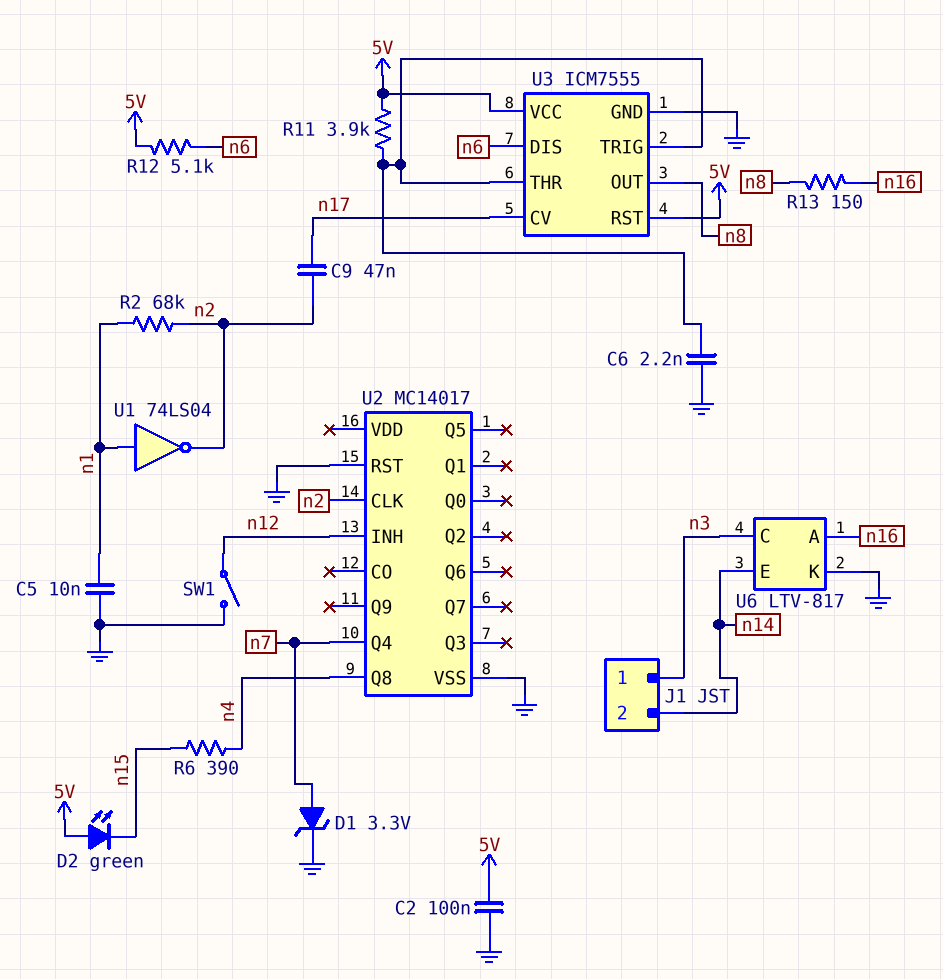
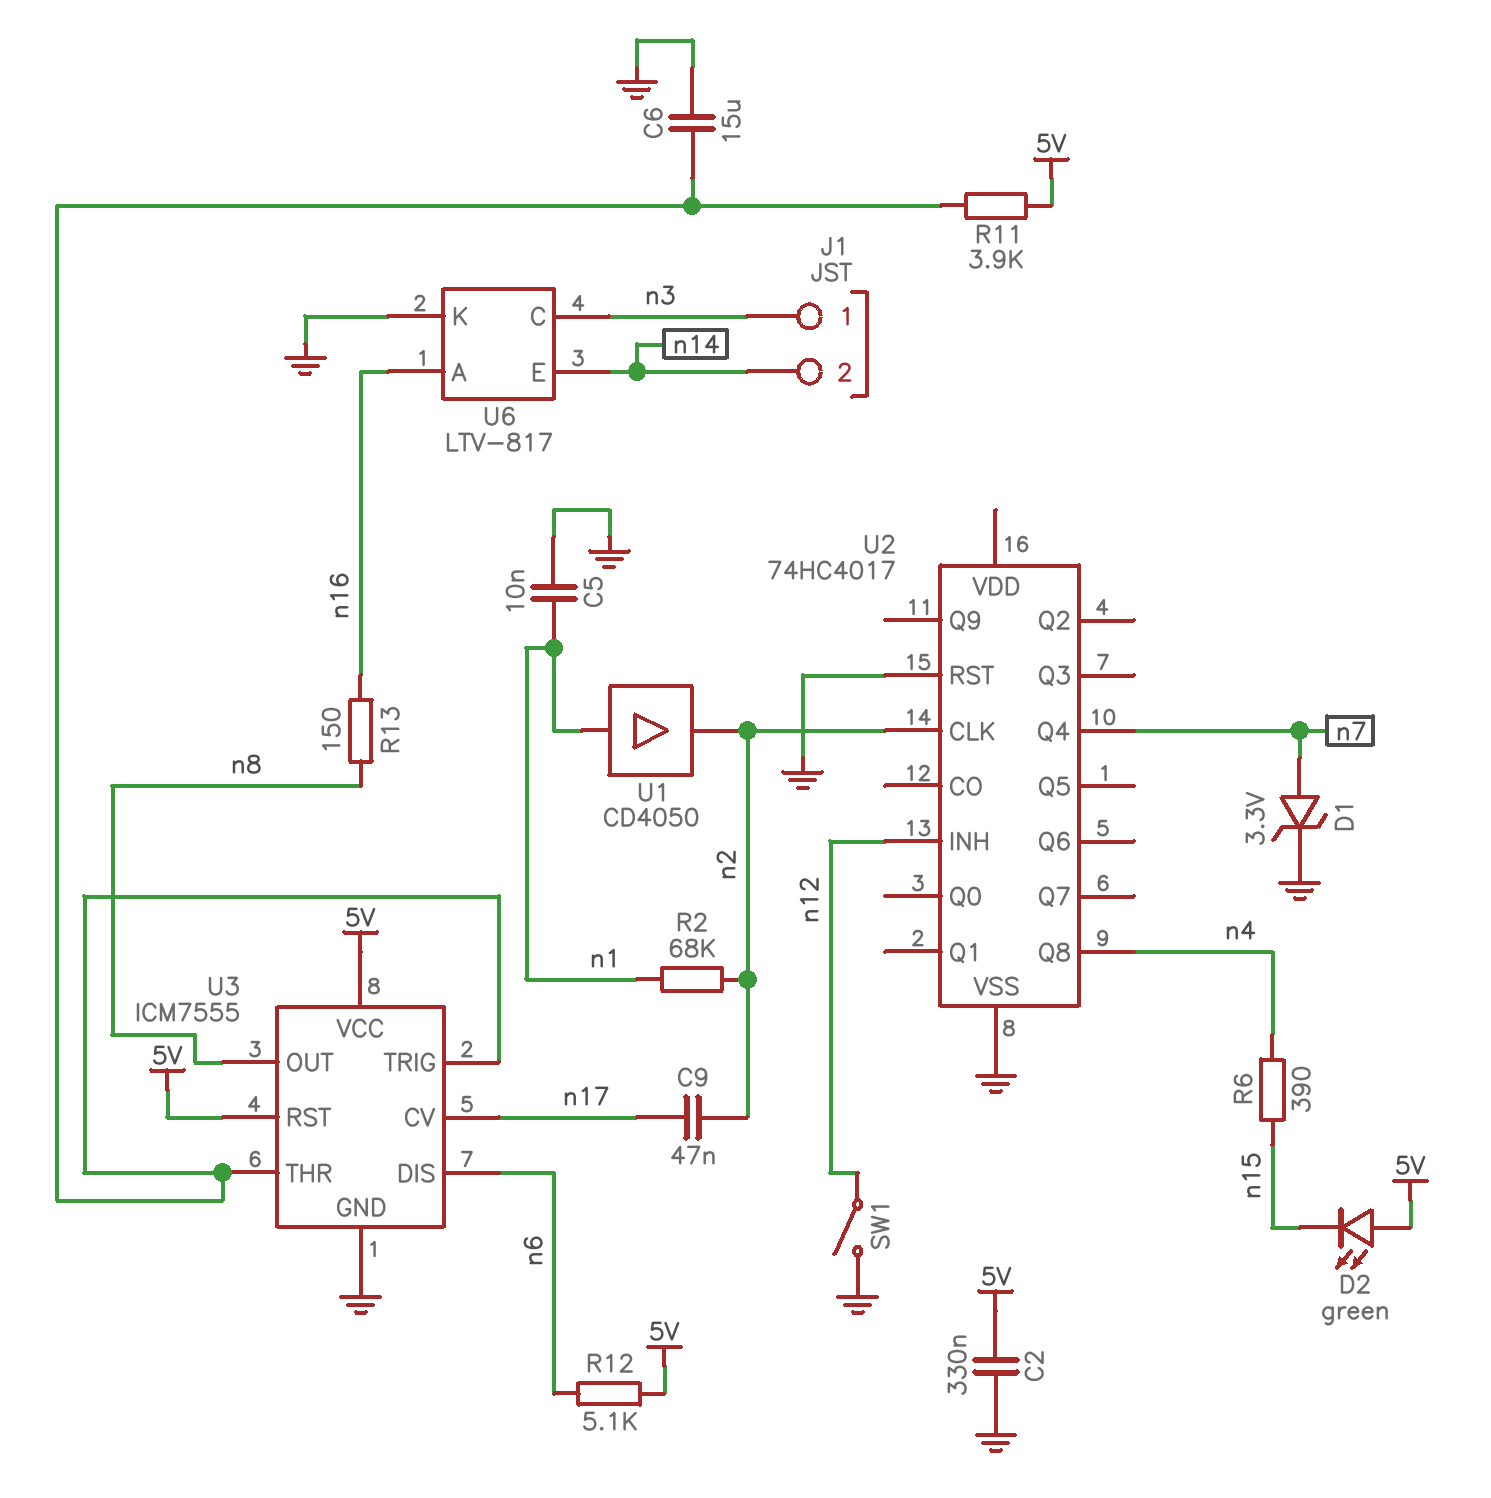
C2: 100nF (5V, GND) -> 330nF (5V, GND)
C6: 2.2nF (GND, U3/THR) -> 15uF (GND, U3/THR)
U1: NOT 74LS04 (in n1, out n2) -> buffer CD4050 (in n1, out n2)
U2: MC14017 -> 74HC4017

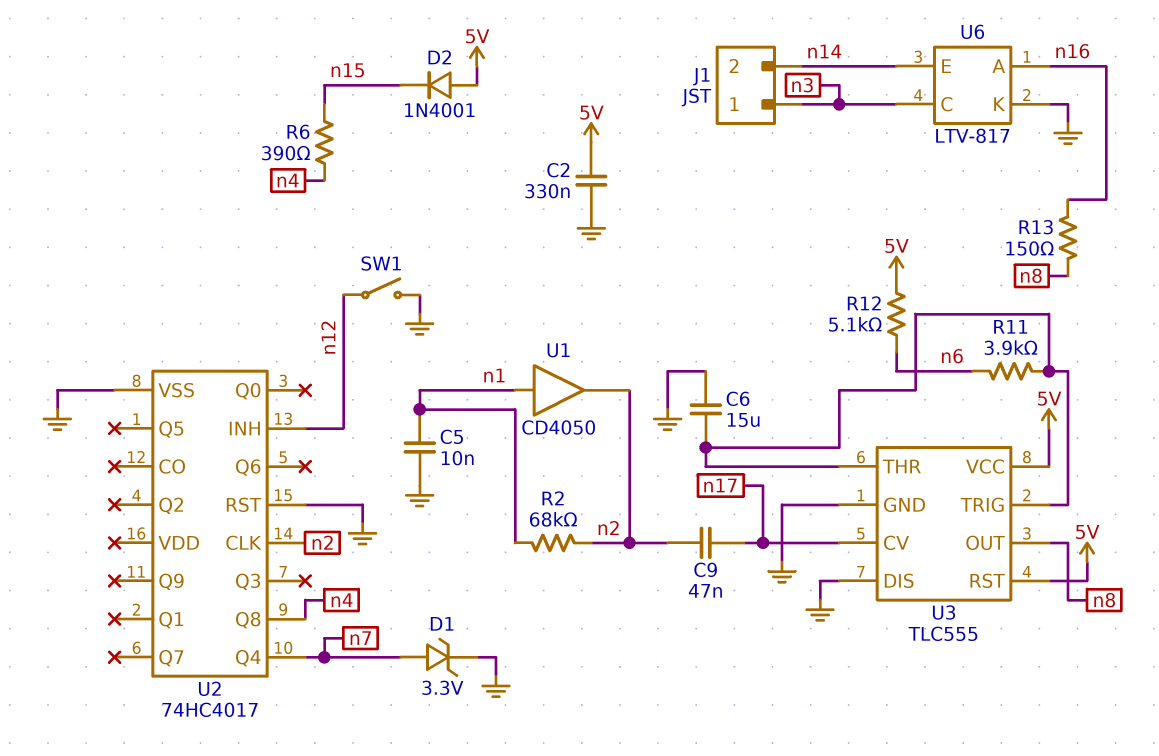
D2: LED green (A 5V, K n15) -> diode 1N4001 (A 5V, K n15)
R11: 3.9k (5V, U3/THR) -> 3.9k (U3/THR, n6)
U3: ICM7555 -> TLC555
U3 pin DIS: n6 -> GND

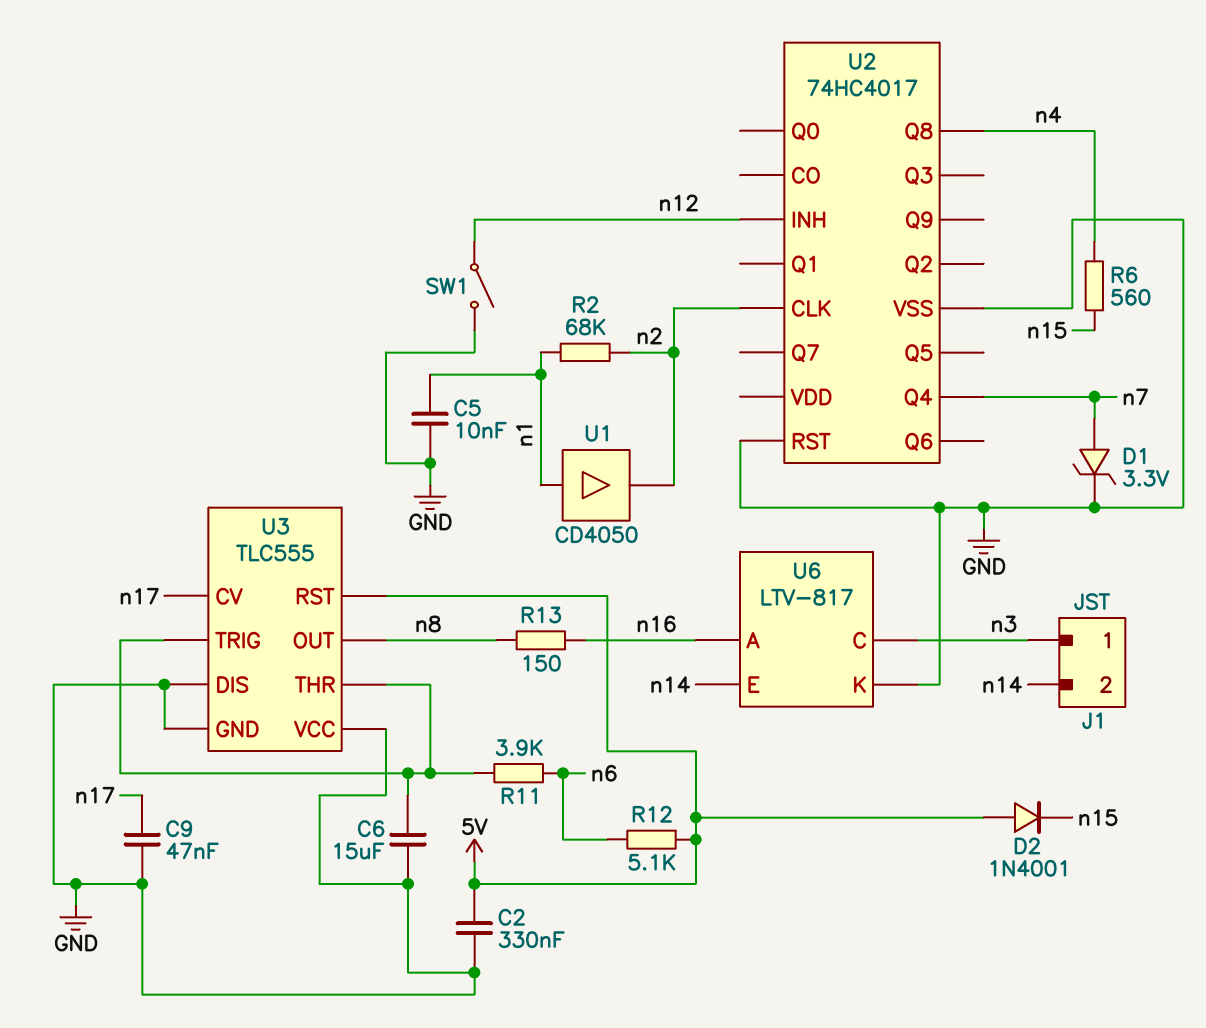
C9: 47nF (n2, n17) -> 47nF (GND, n17)
R6: 390 (n4, n15) -> 560 (n4, n15)
U3 pin VCC: 5V -> GND

